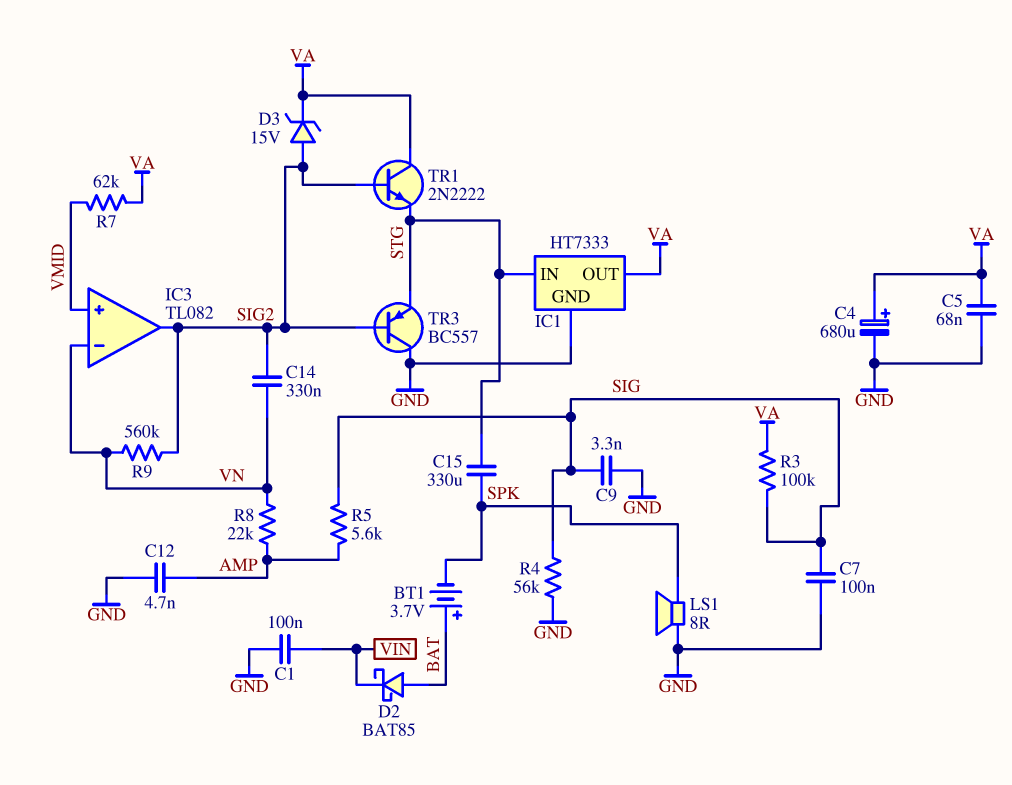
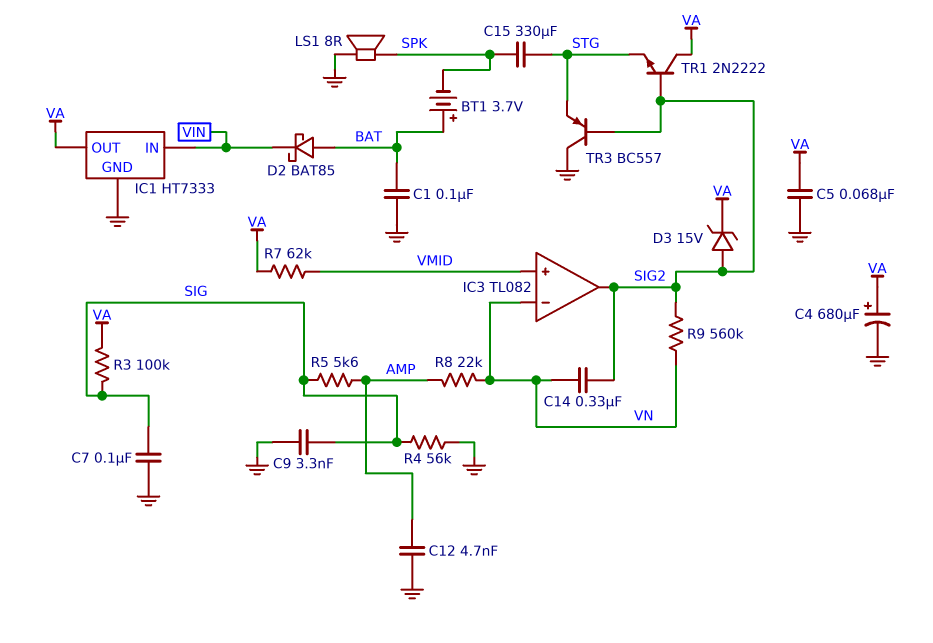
C1: 100nF (GND, VIN) -> 100nF (BAT, GND)
IC1 pin IN: STG -> VIN

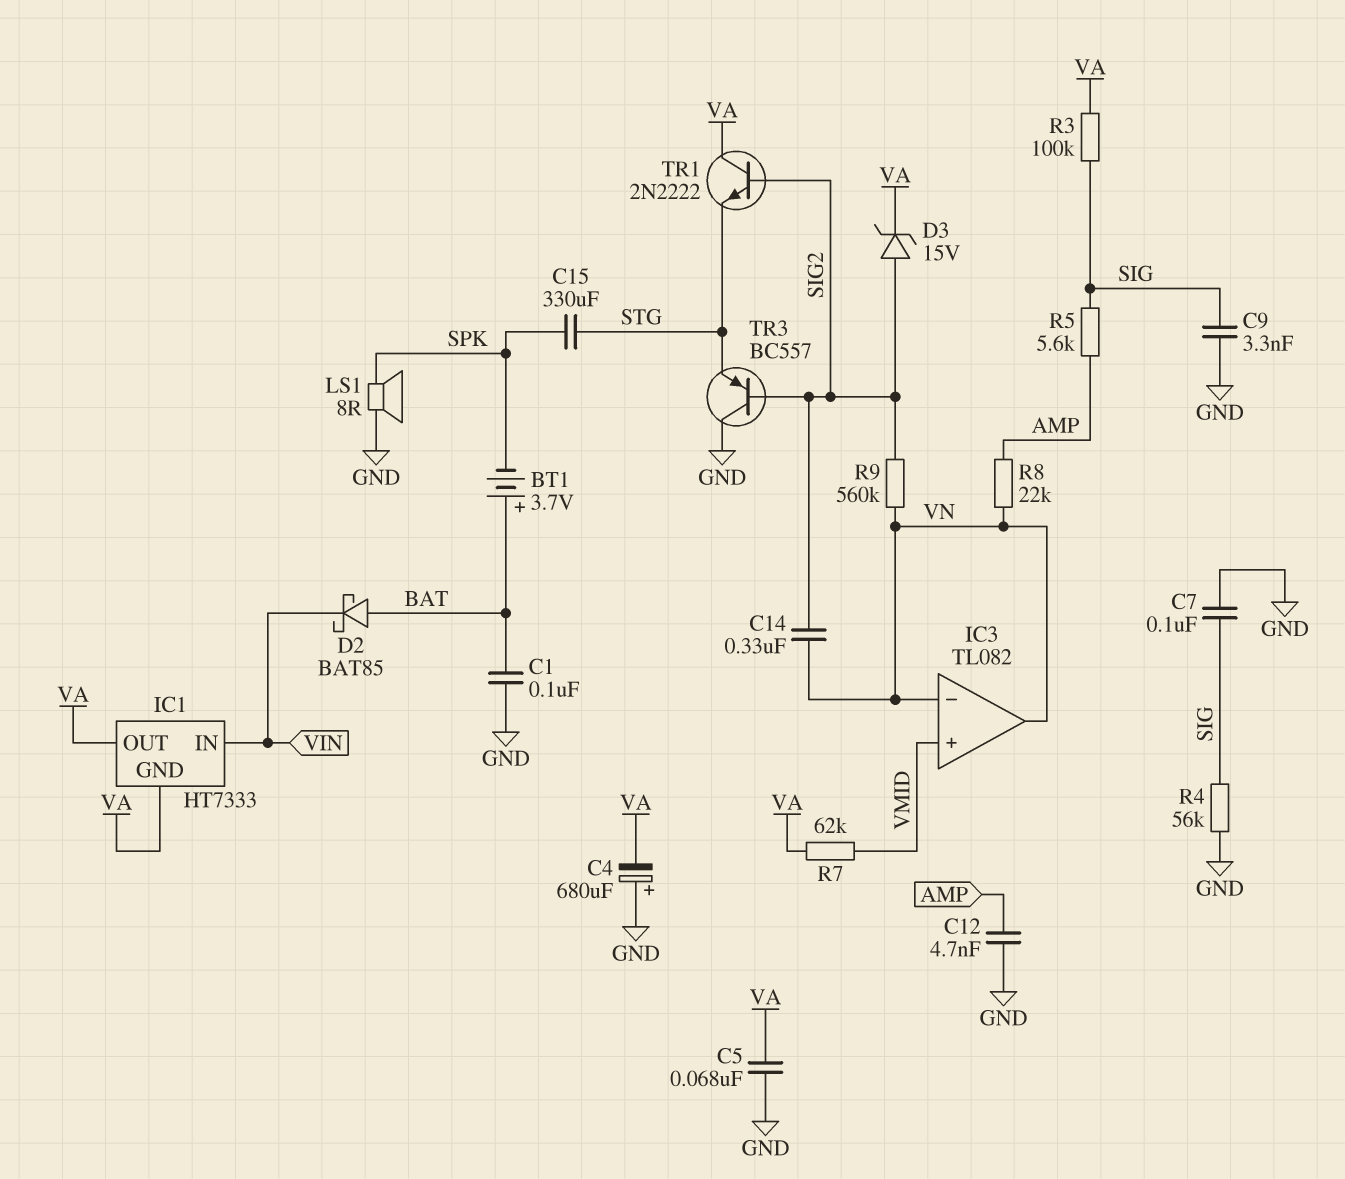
C4: 680uF (plus VA, minus GND) -> 680uF (plus GND, minus VA)
IC1 pin GND: GND -> VA
IC3 pin out: SIG2 -> VN

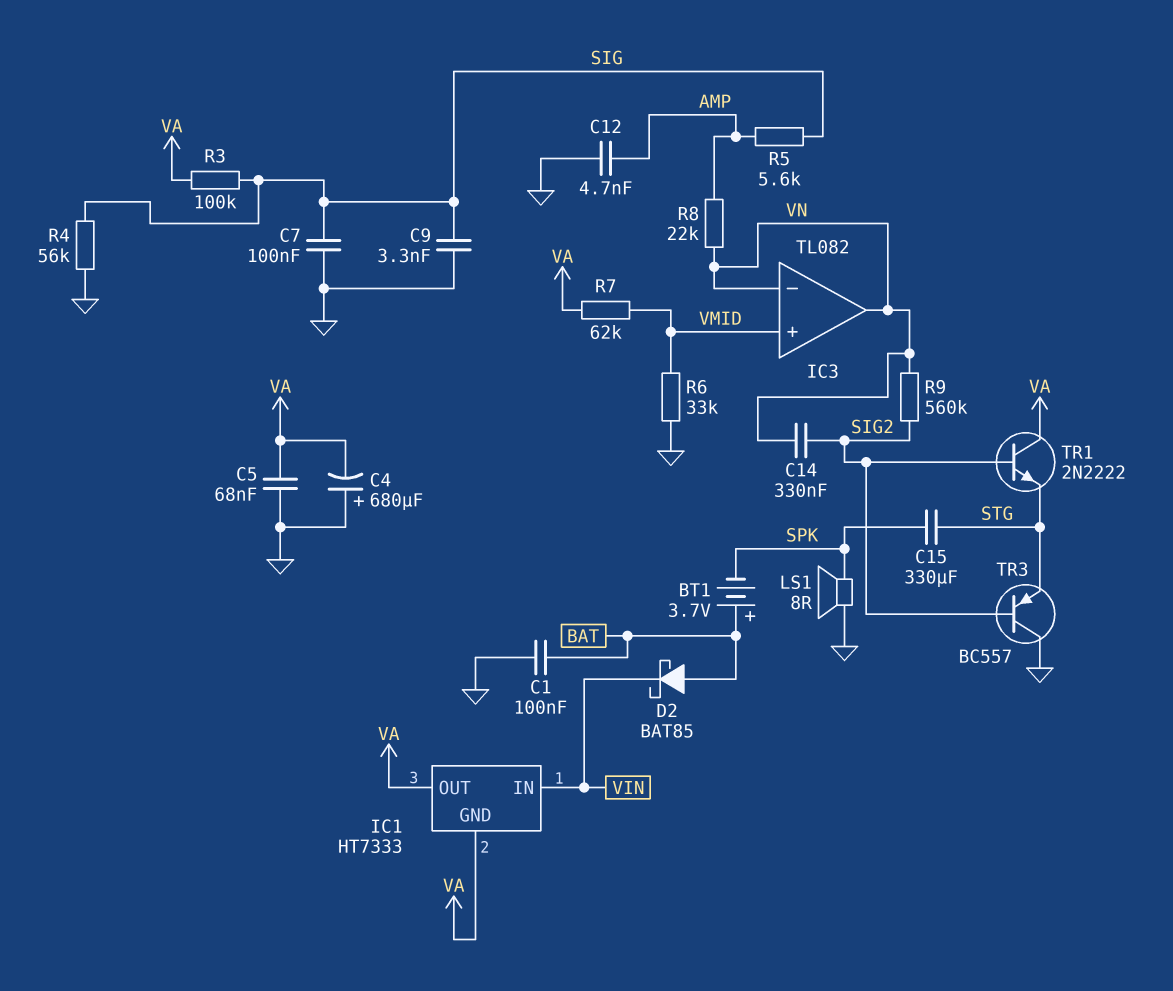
D3: zener 15V (A SIG2, K VA) -> none
R6: none -> 33k (GND, VMID)

